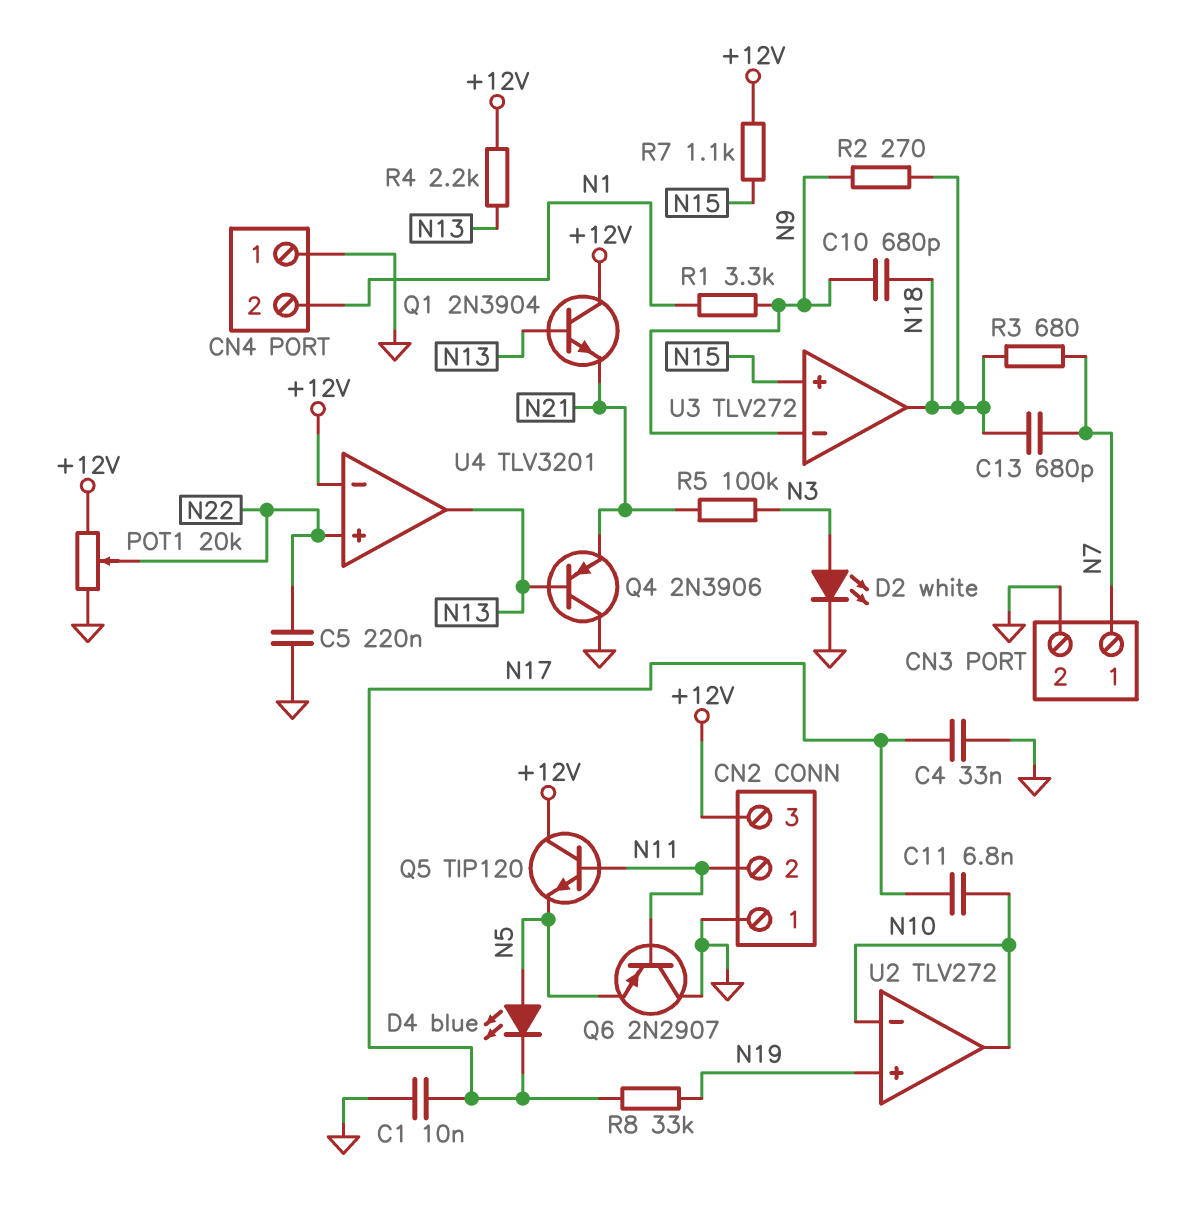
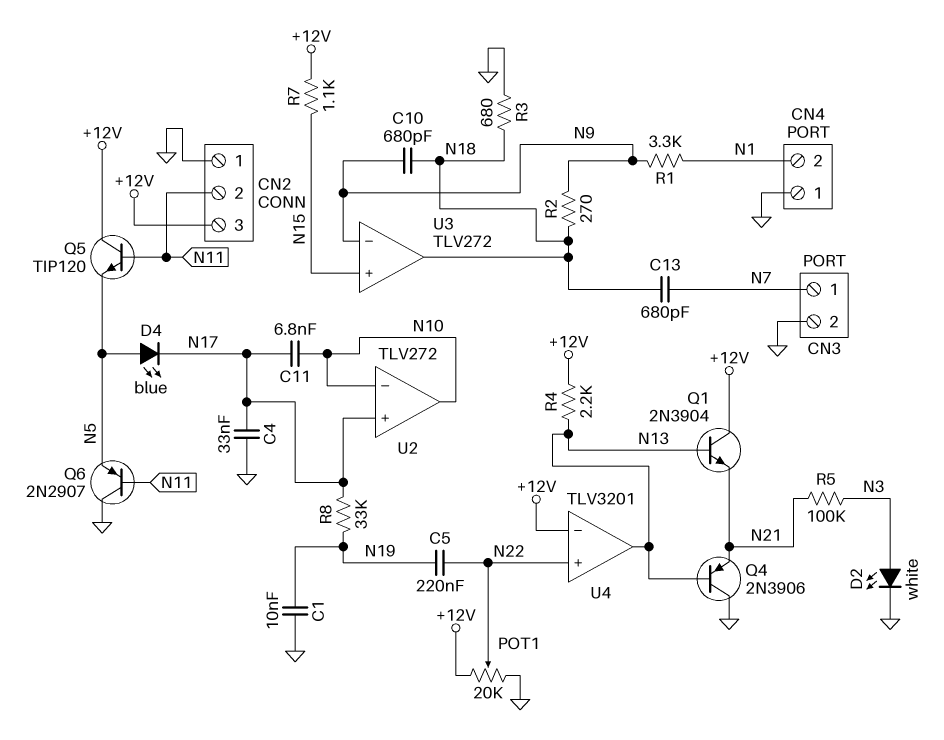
C1: 10nF (GND, N17) -> 10nF (GND, N19)
C5: 220nF (GND, N22) -> 220nF (N19, N22)
R3: 680 (N7, N18) -> 680 (GND, N18)
U2 pin in+: N19 -> N17

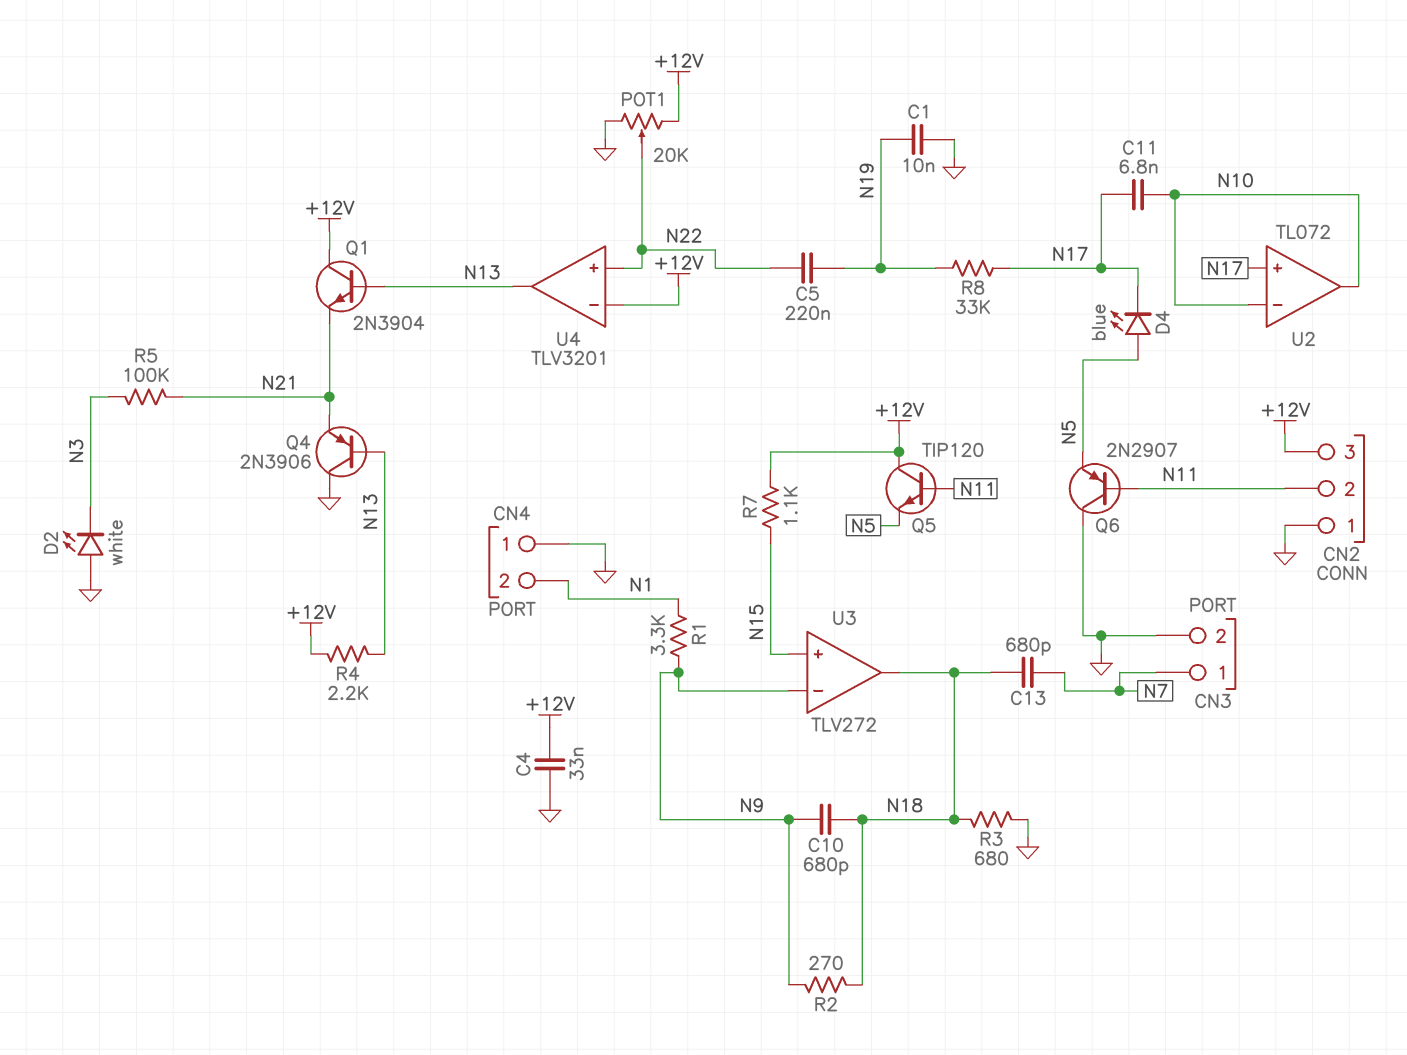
C4: 33nF (GND, N17) -> 33nF (+12V, GND)
D2: LED white (A N3, K GND) -> LED white (A GND, K N3)
U2: TLV272 -> TL072

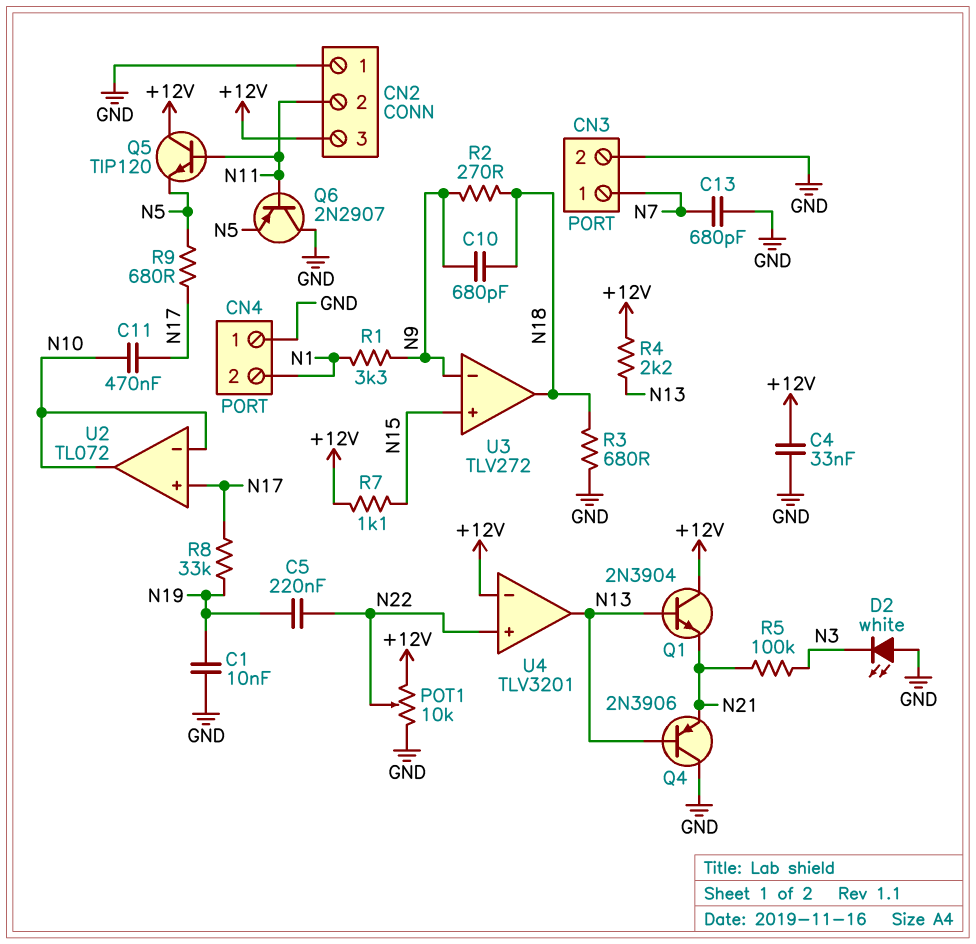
C11: 6.8nF (N10, N17) -> 470nF (N10, N17)
C13: 680pF (N7, N18) -> 680pF (GND, N7)
D4: LED blue (A N5, K N17) -> none
POT1: 20k (+12V, GND, wiper N22) -> 10k (+12V, GND, wiper N22)
R9: none -> 680 (N5, N17)

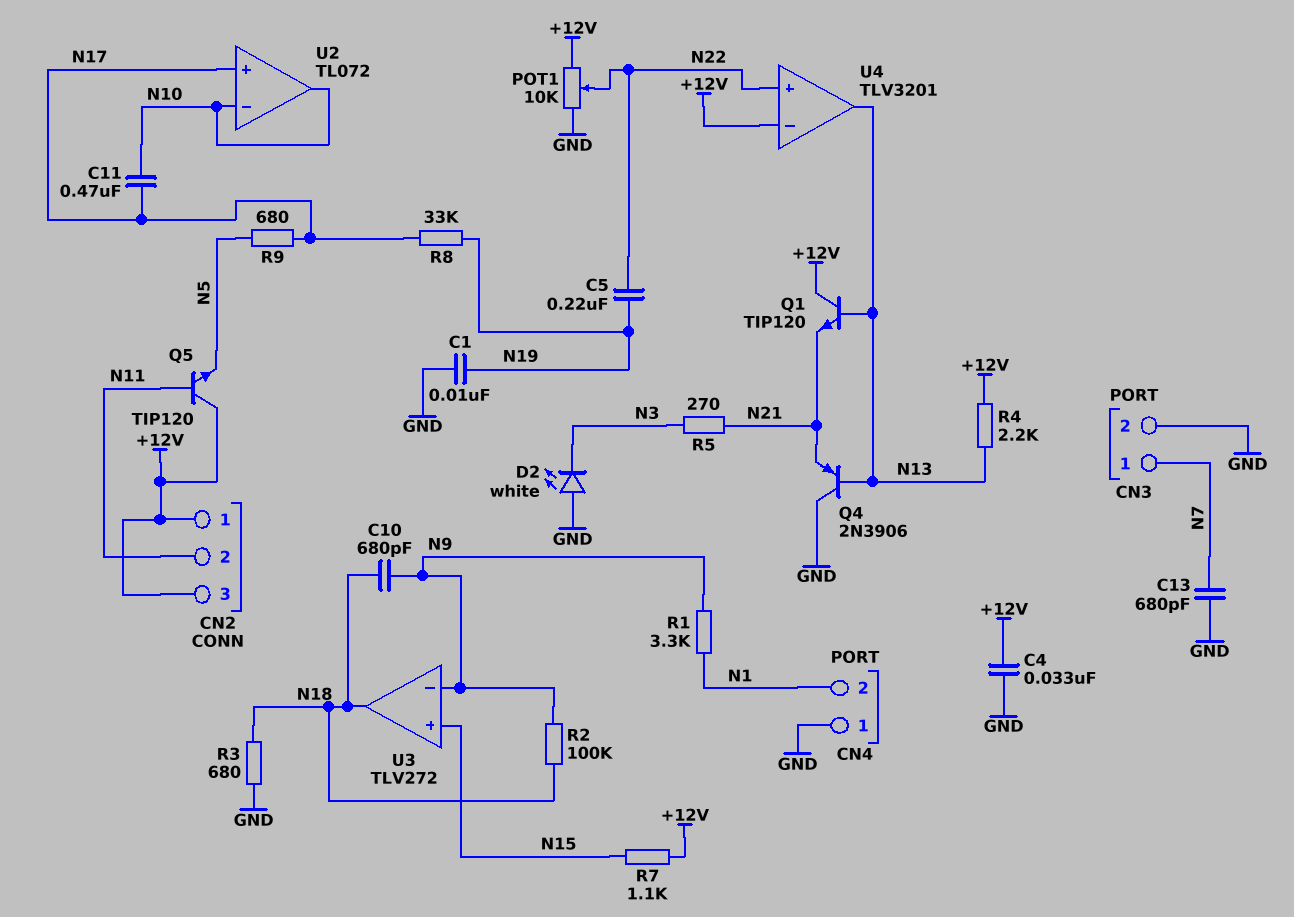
CN2 pin 1: GND -> +12V
Q1: NPN 2N3904 (B N13, C +12V, E N21) -> NPN TIP120 (B N13, C +12V, E N21)
Q6: PNP 2N2907 (B N11, C GND, E N5) -> none
R2: 270 (N9, N18) -> 100k (N9, N18)
R5: 100k (N3, N21) -> 270 (N3, N21)

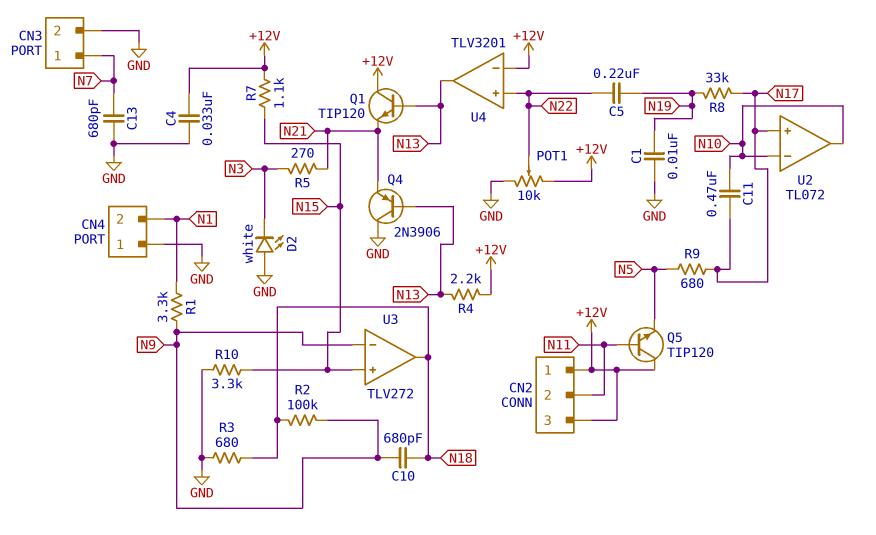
R10: none -> 3.3k (GND, N15)

